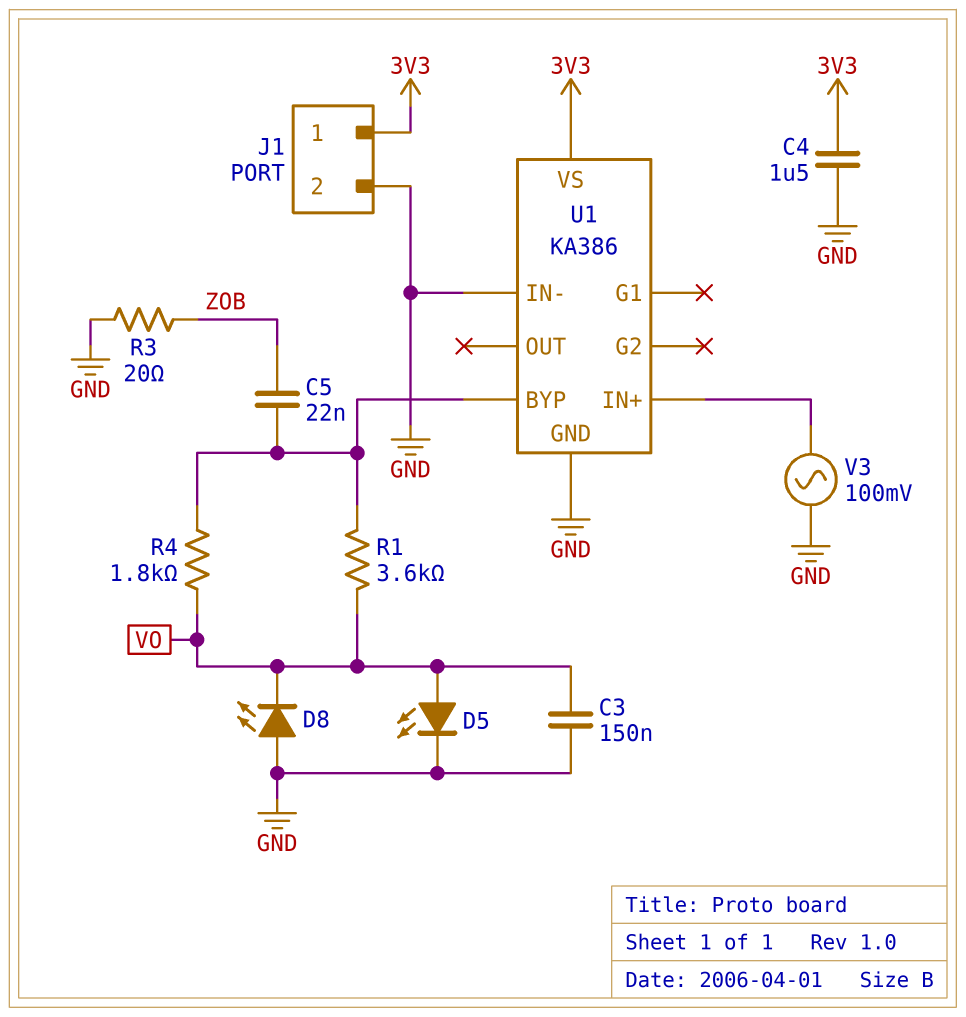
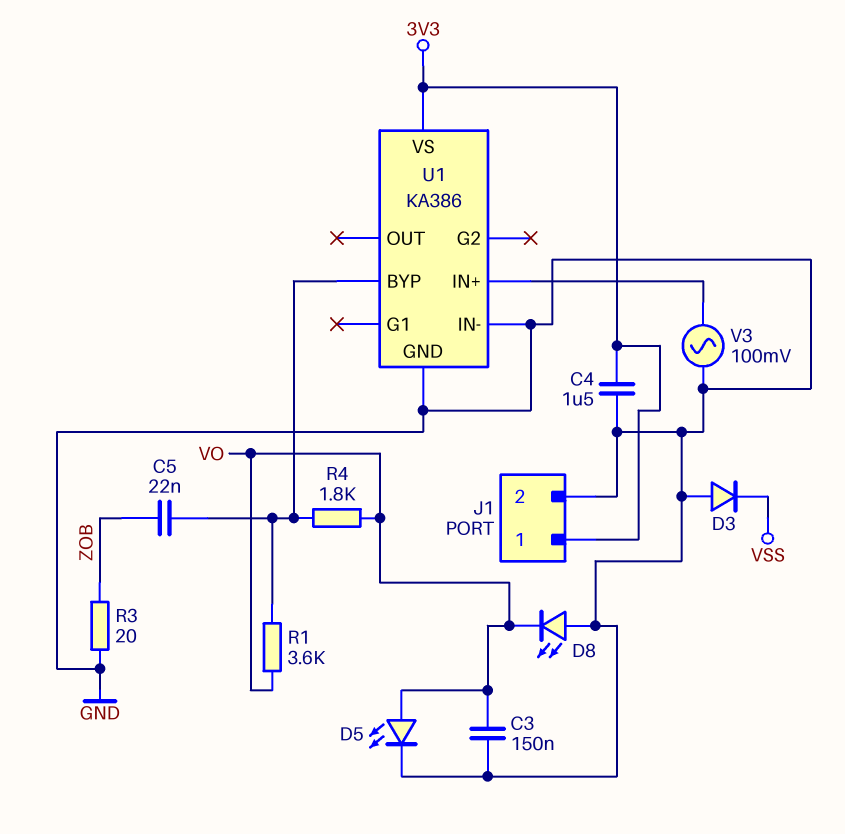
D3: none -> diode (A GND, K VSS)

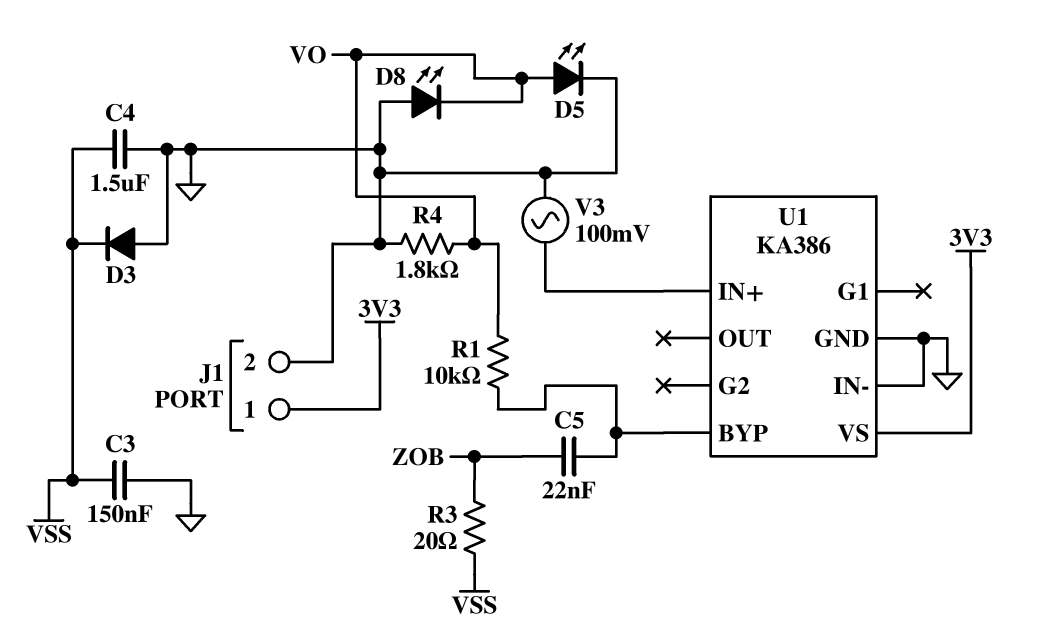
C3: 150nF (GND, VO) -> 150nF (GND, VSS)
C4: 1.5uF (3V3, GND) -> 1.5uF (GND, VSS)
R1: 3.6k (U1/BYP, VO) -> 10k (U1/BYP, VO)
R3: 20 (GND, ZOB) -> 20 (VSS, ZOB)
R4: 1.8k (U1/BYP, VO) -> 1.8k (GND, VO)

